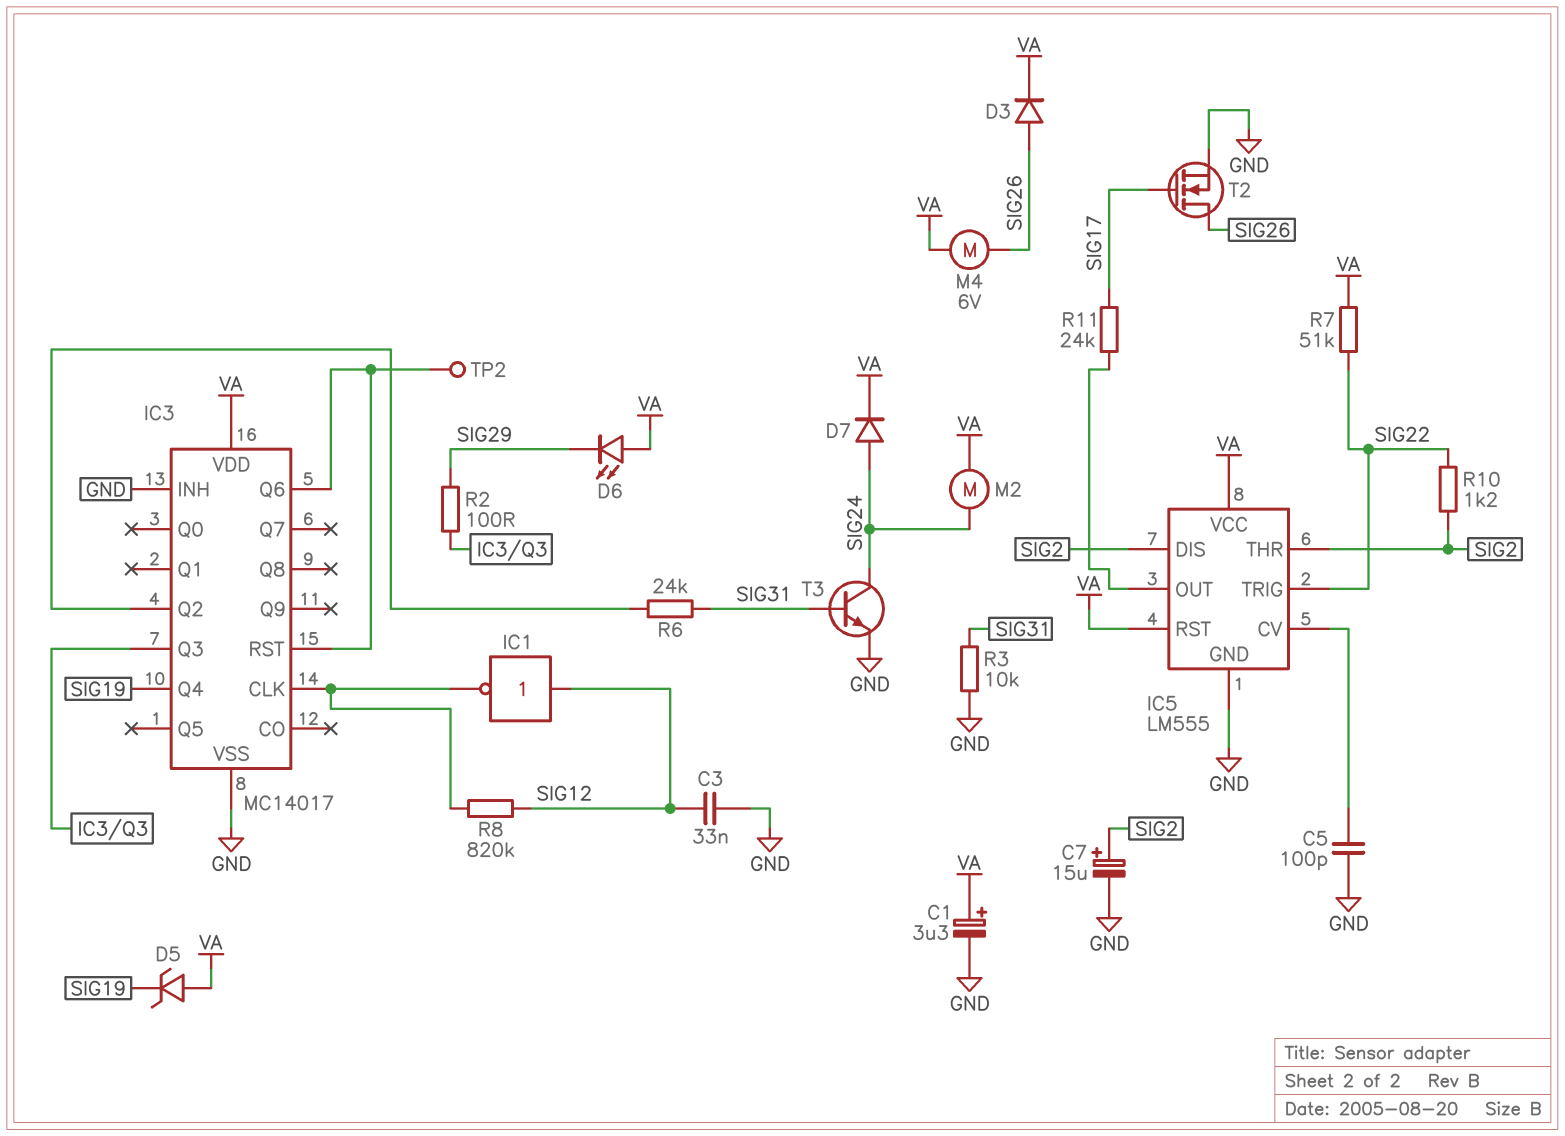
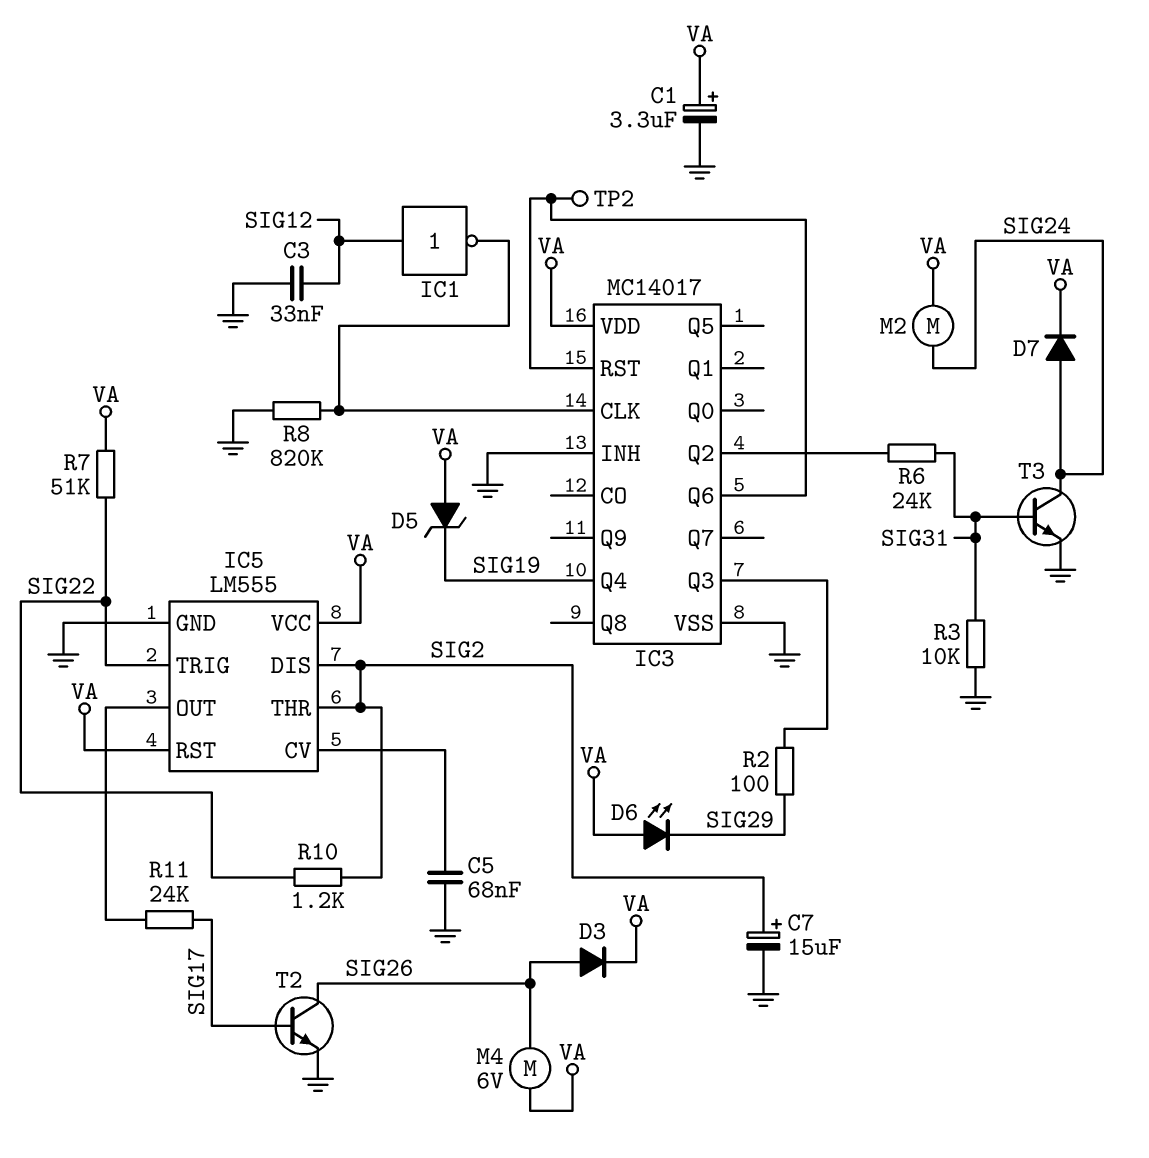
C5: 100pF (GND, IC5/CV) -> 68nF (GND, IC5/CV)
R8: 820k (IC3/CLK, SIG12) -> 820k (GND, IC3/CLK)
T2: NMOS (G SIG17, D SIG26, S GND) -> NPN (B SIG17, C SIG26, E GND)

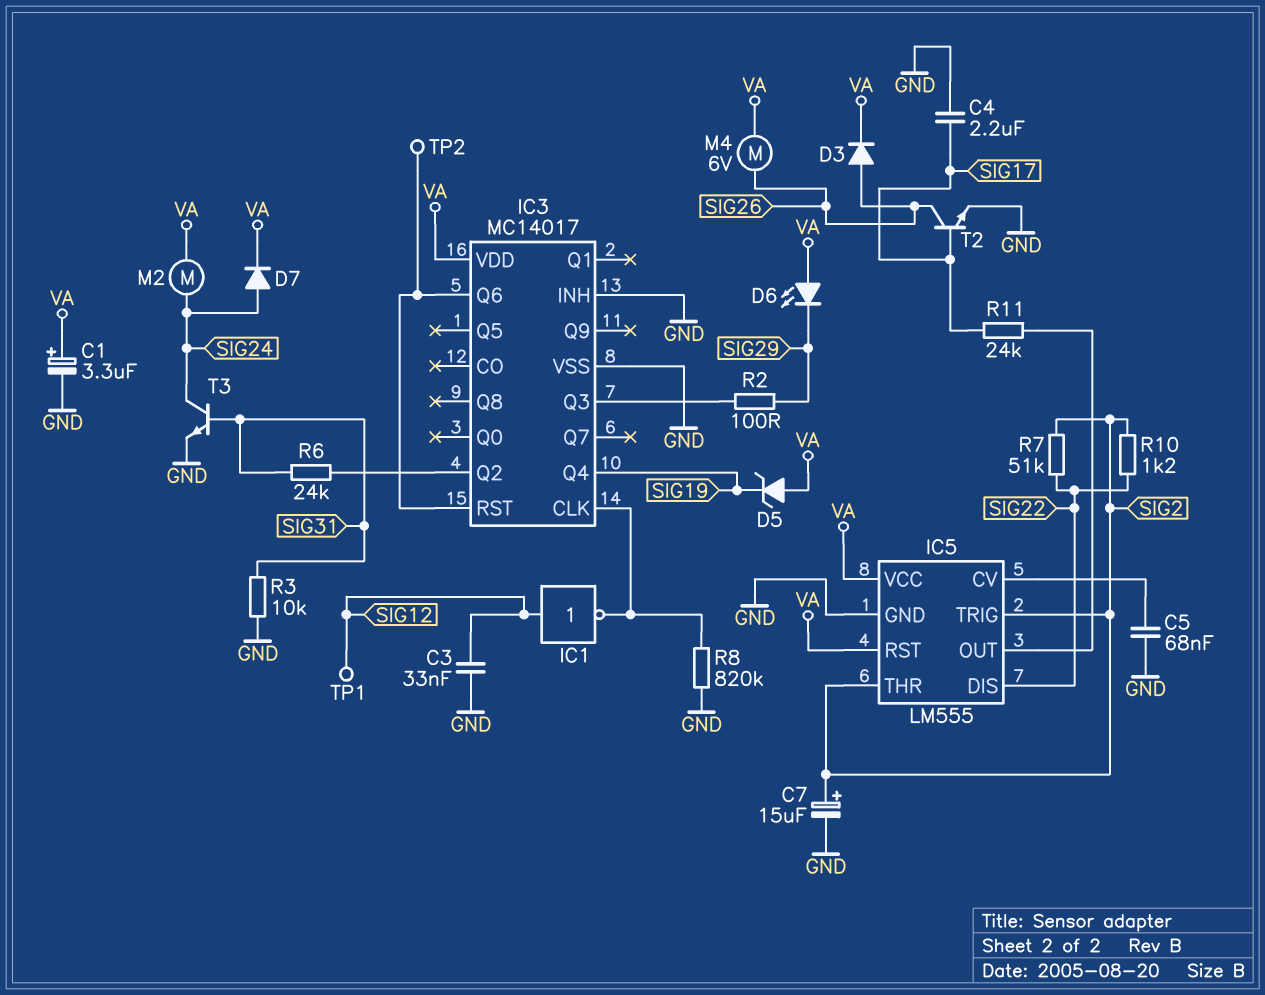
C4: none -> 2.2uF (GND, SIG17)
IC5 pin DIS: SIG2 -> SIG22
IC5 pin TRIG: SIG22 -> SIG2
R7: 51k (SIG22, VA) -> 51k (SIG2, SIG22)
TP1: none -> test point (SIG12)

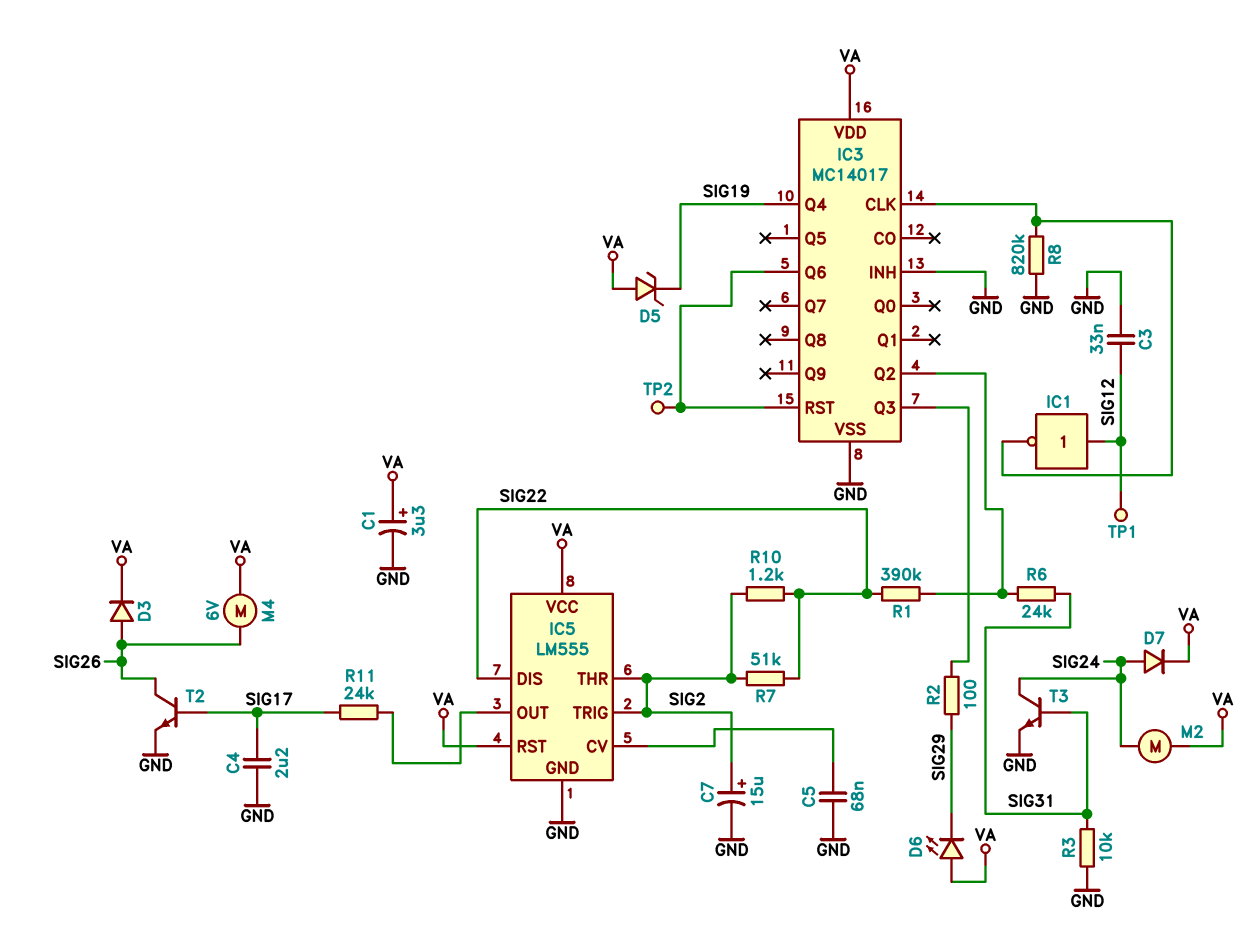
R1: none -> 390k (IC3/Q2, SIG22)

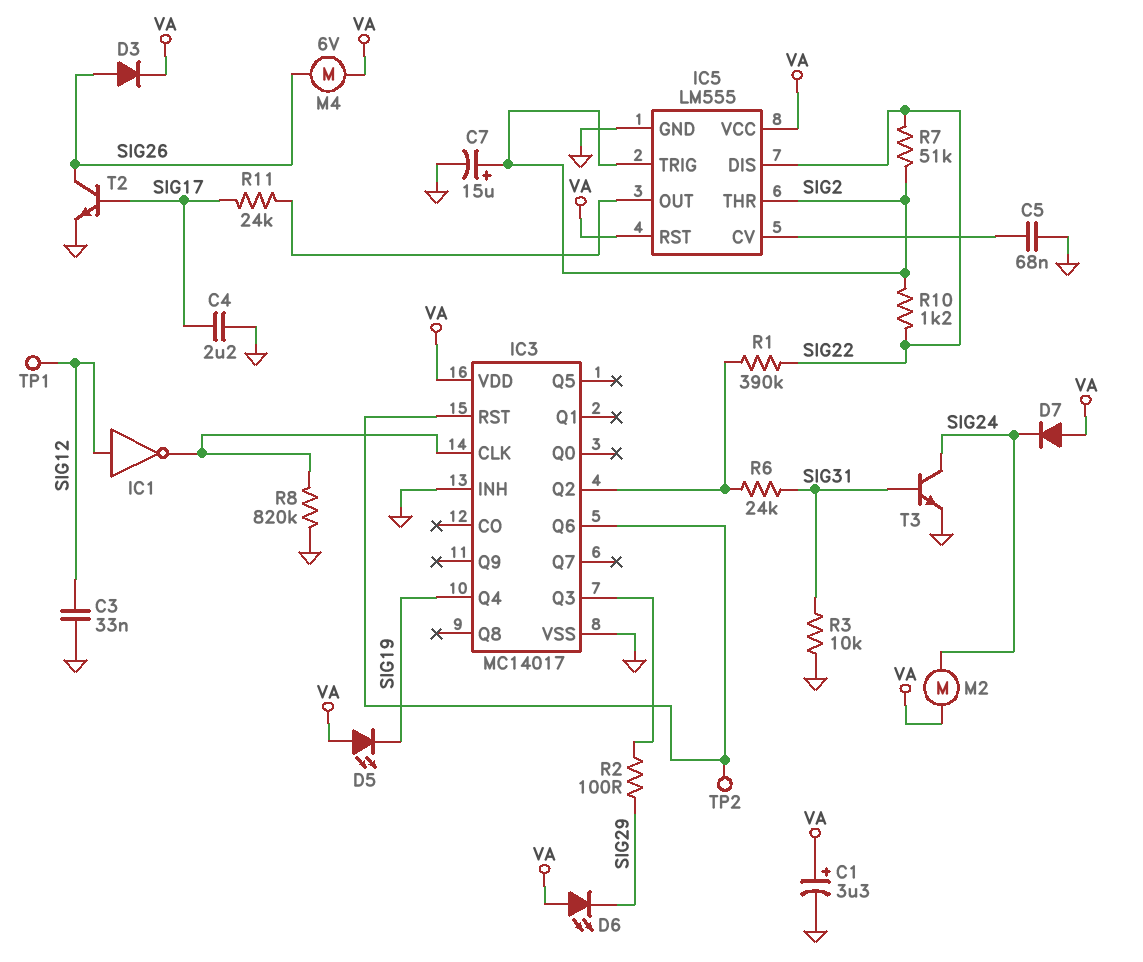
D5: zener (A VA, K SIG19) -> LED (A VA, K SIG19)
D7: diode (A SIG24, K VA) -> diode (A VA, K SIG24)

